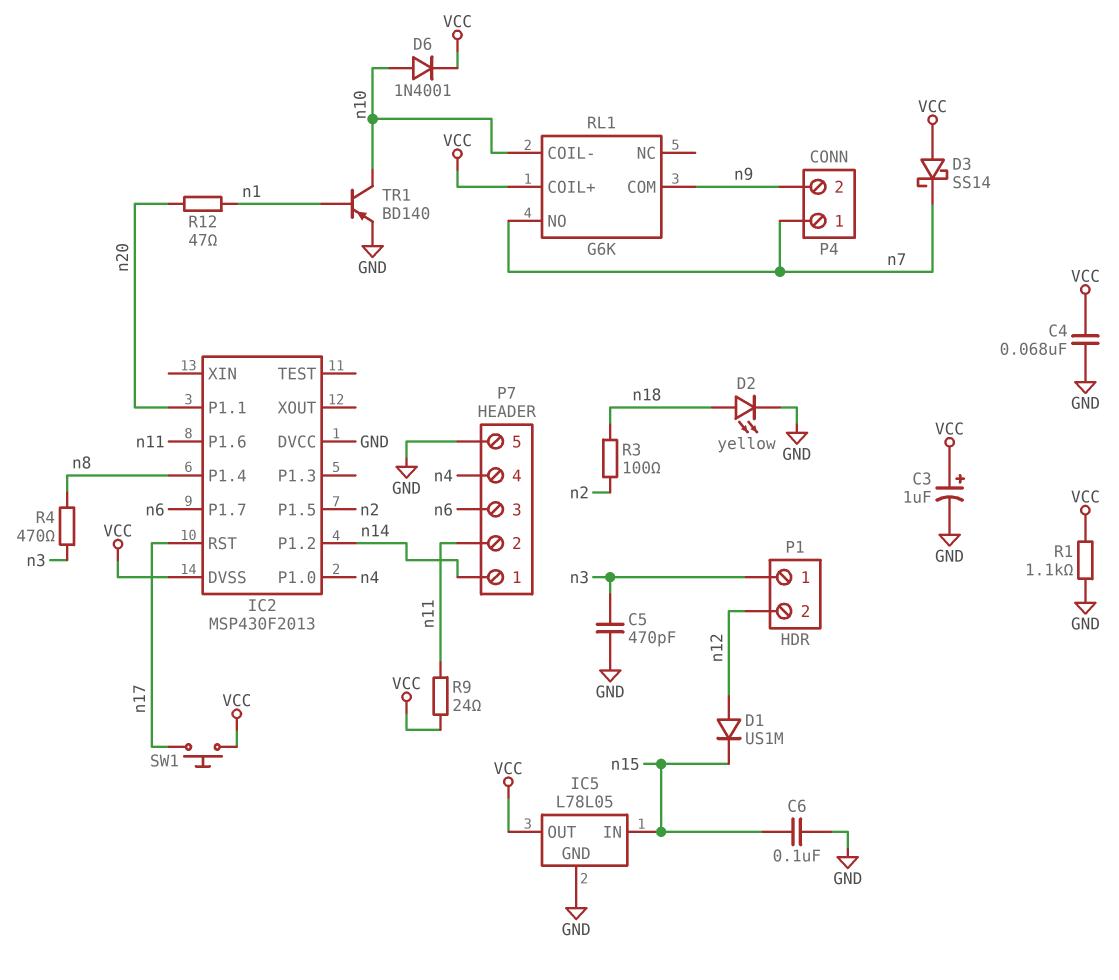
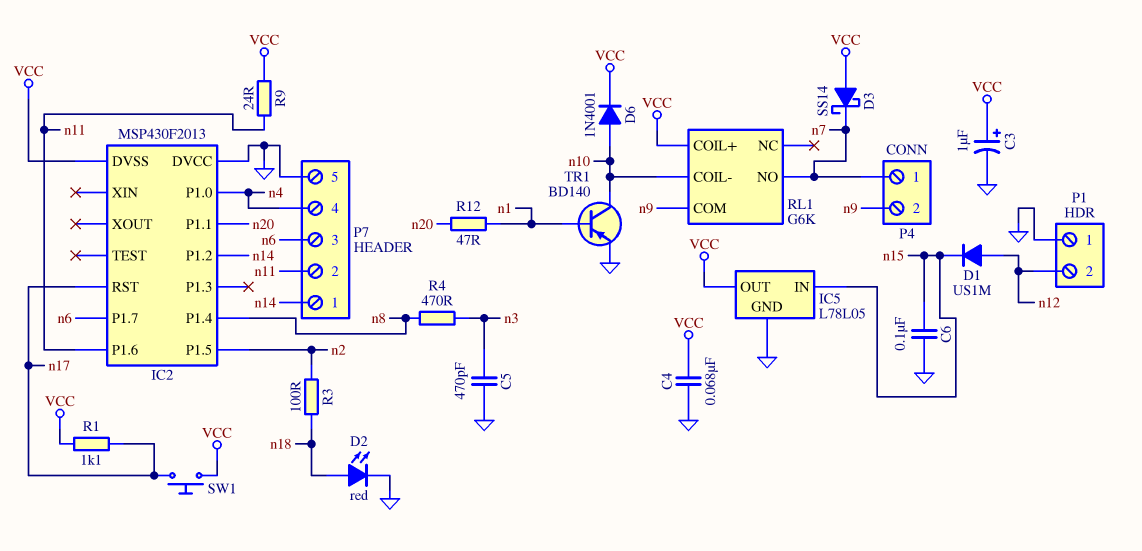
D2: LED yellow (A n18, K GND) -> LED red (A n18, K GND)
P1 pin 1: n3 -> GND
R1: 1.1k (GND, VCC) -> 1.1k (VCC, n17)

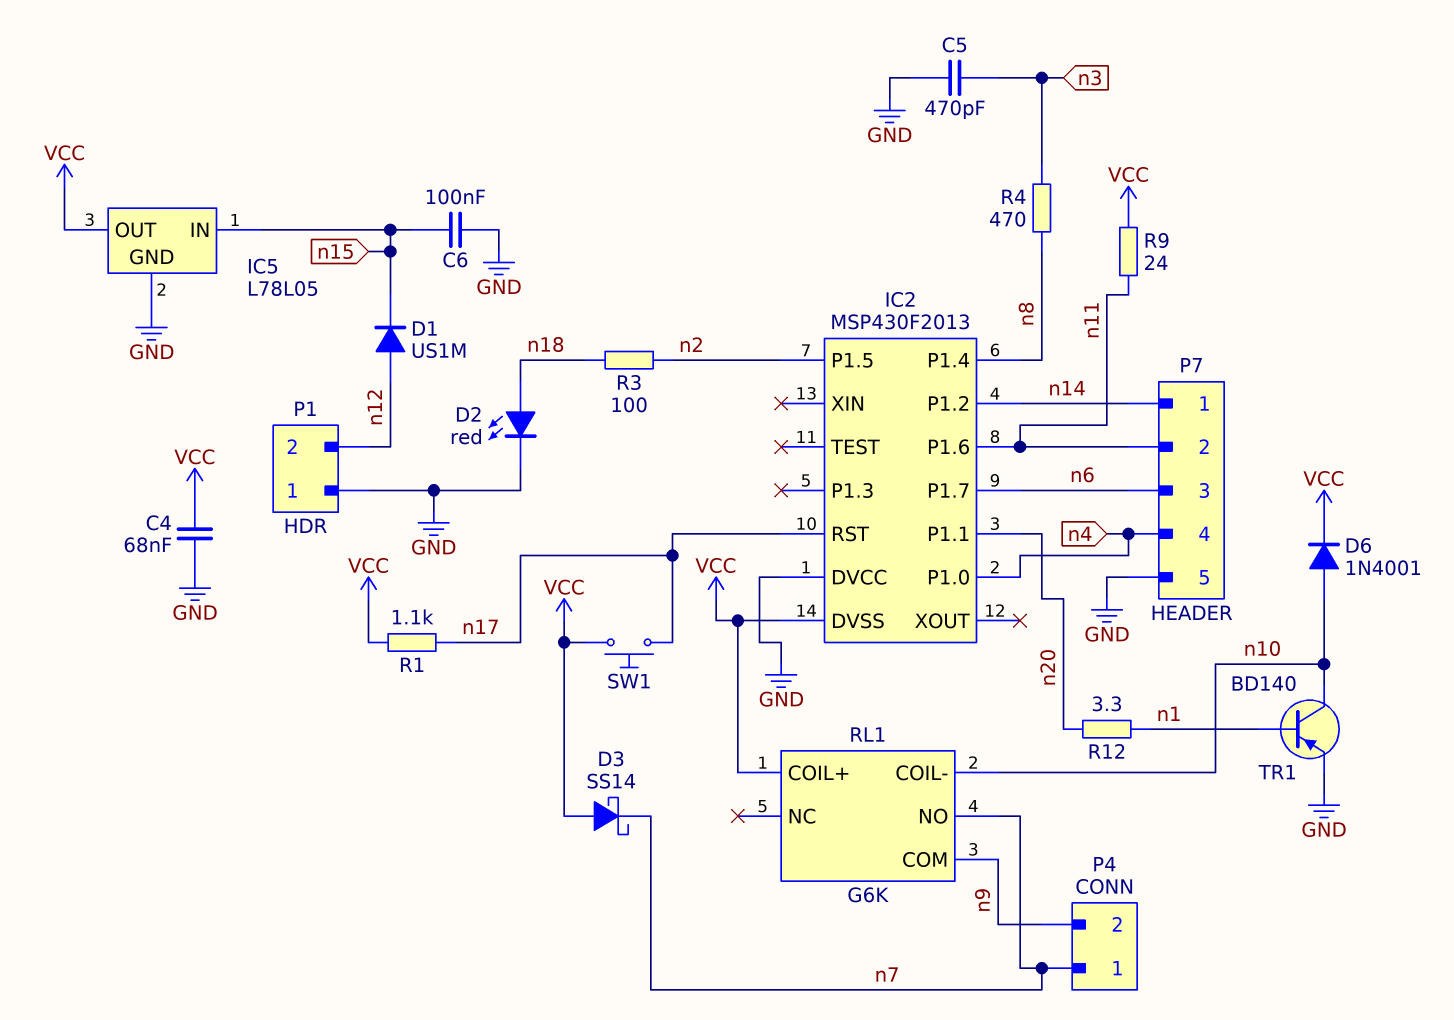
C3: 1uF (plus VCC, minus GND) -> none
R12: 47 (n1, n20) -> 3.3 (n1, n20)

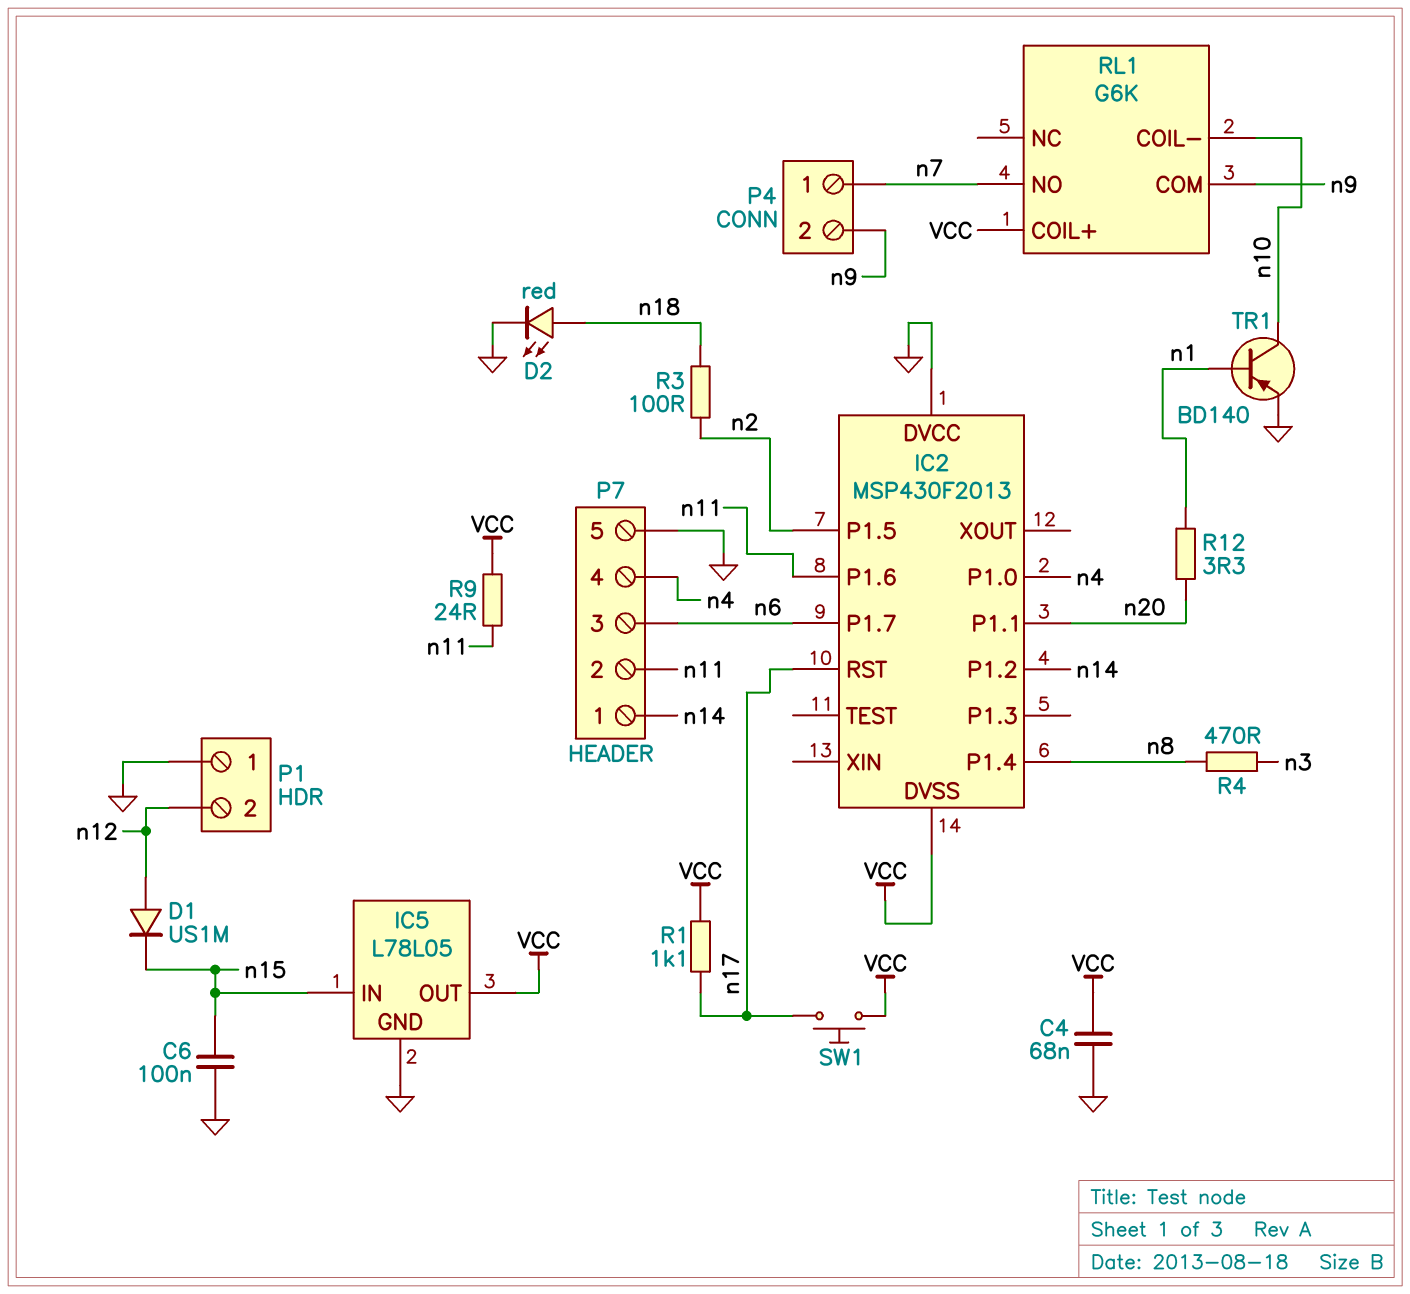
C5: 470pF (GND, n3) -> none
D3: schottky SS14 (A VCC, K n7) -> none
D6: diode 1N4001 (A n10, K VCC) -> none

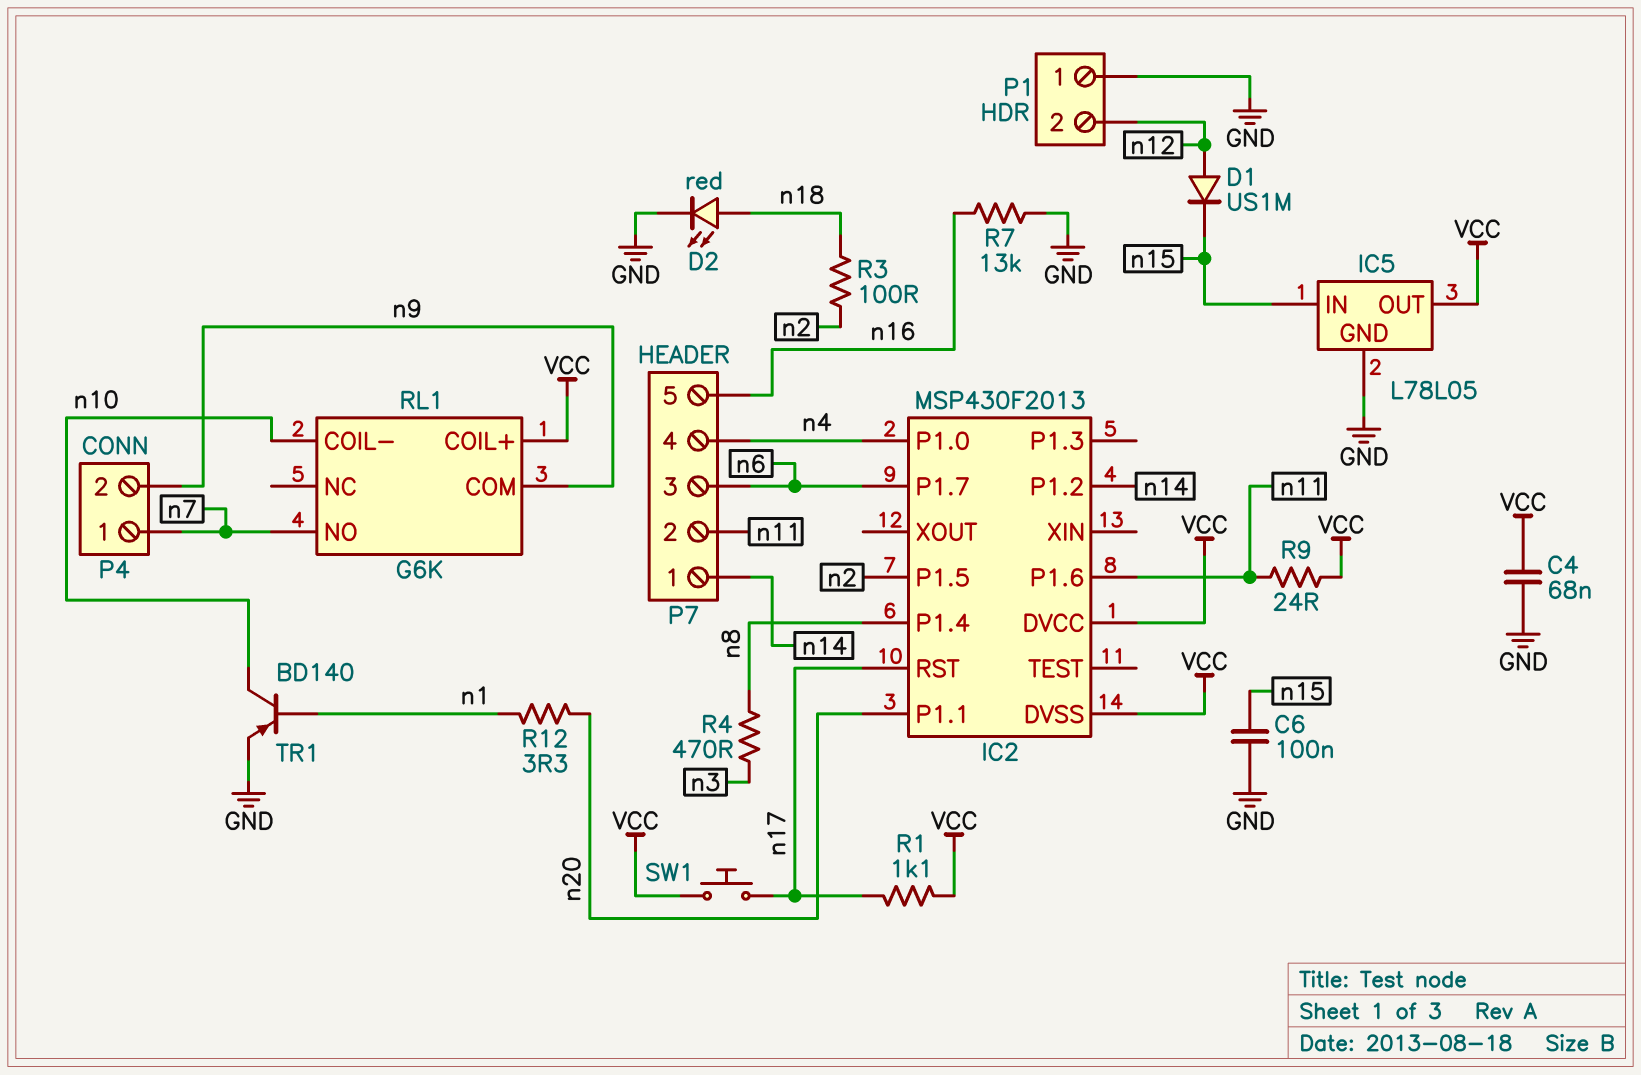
IC2 pin DVCC: GND -> VCC
P7 pin 5: GND -> n16
R7: none -> 13k (GND, n16)

